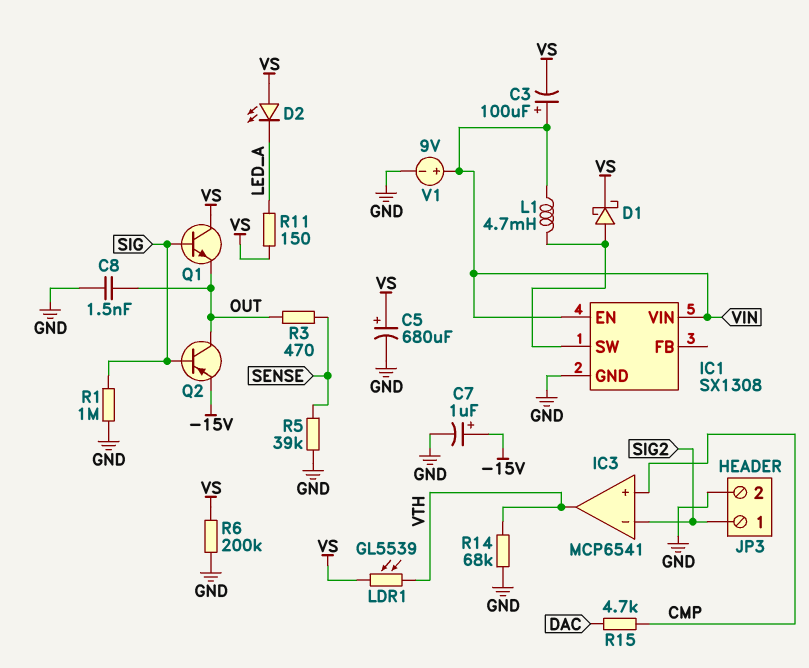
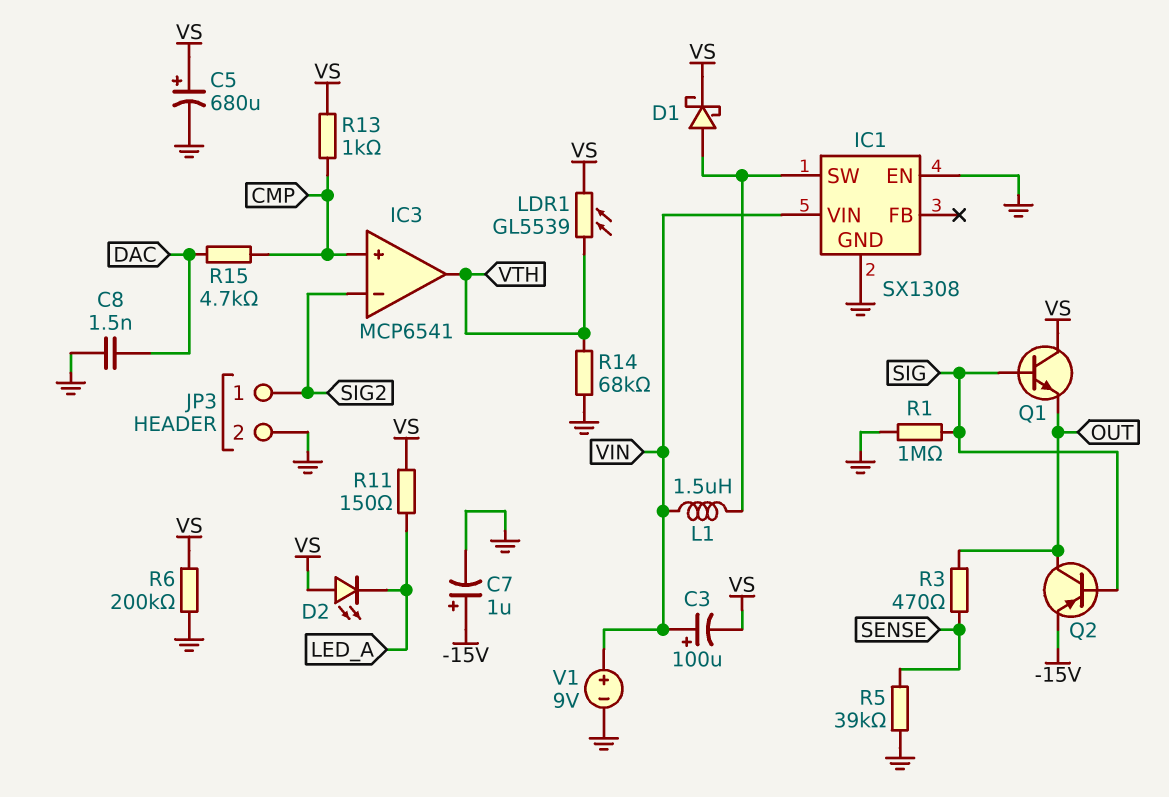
C8: 1.5nF (GND, OUT) -> 1.5nF (DAC, GND)
IC1 pin EN: VIN -> GND
L1: 4.7mH (IC1/SW, VIN) -> 1.5uH (IC1/SW, VIN)
R13: none -> 1k (CMP, VS)

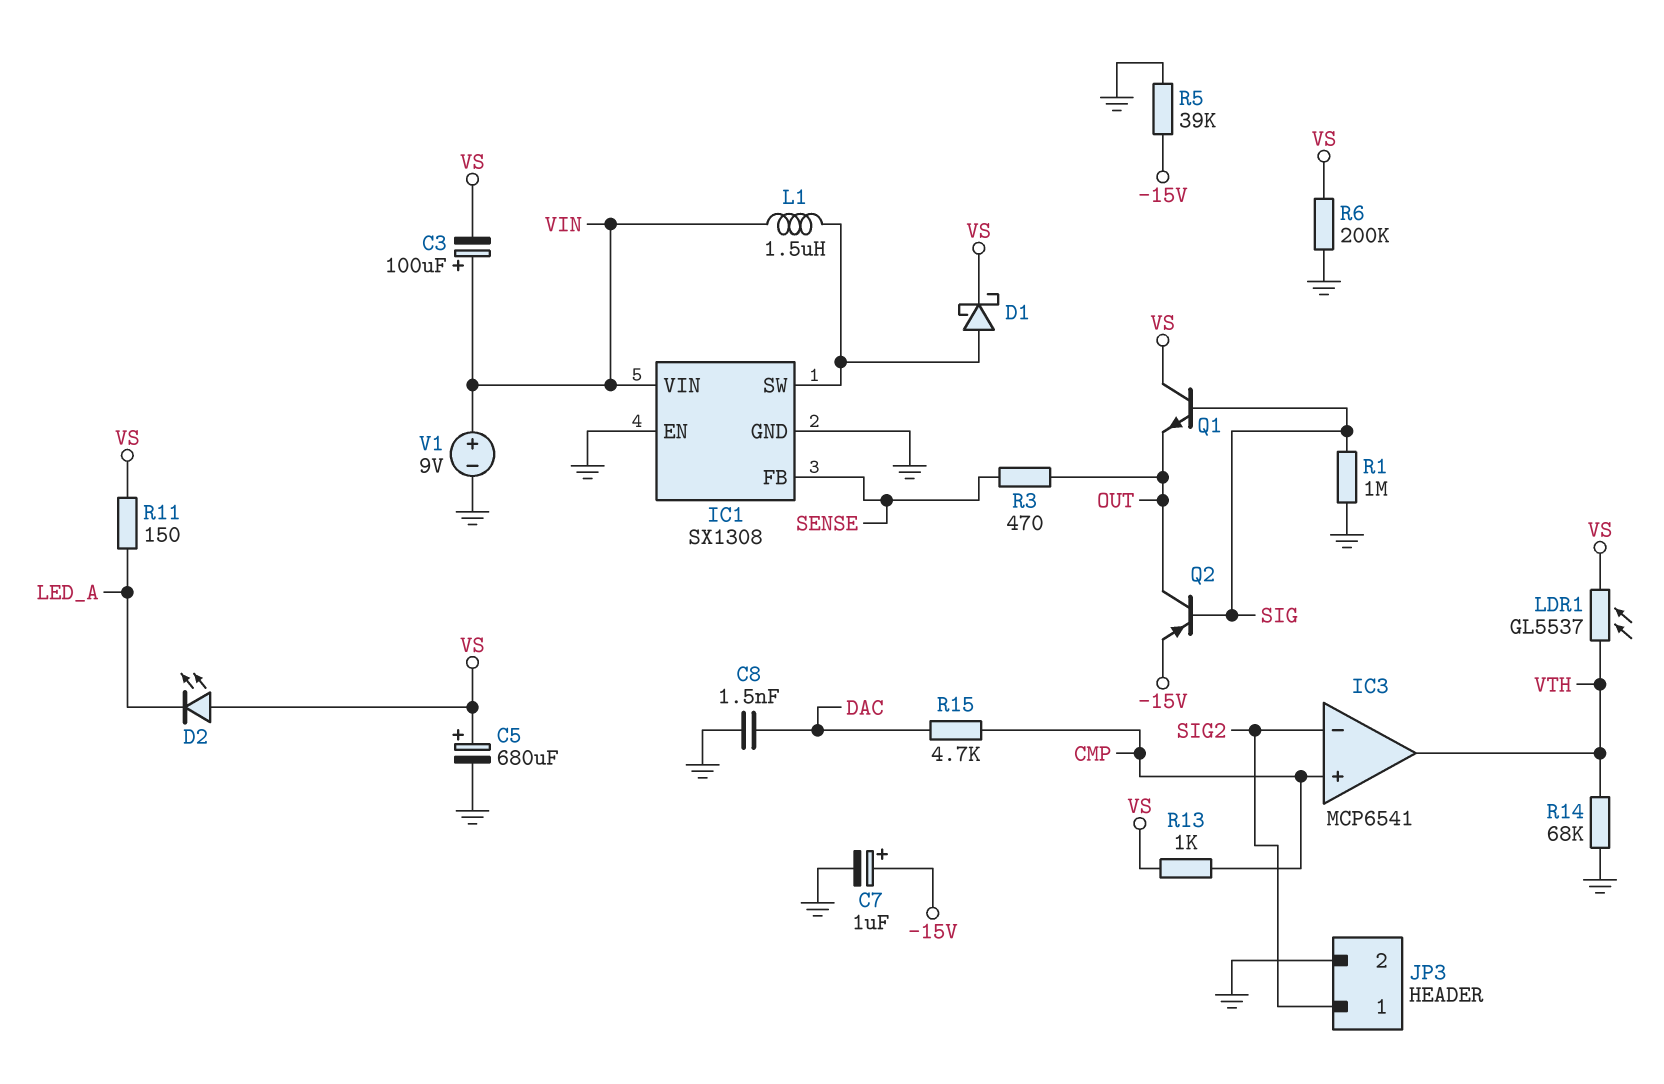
IC1 pin FB: none -> SENSE
LDR1: GL5539 (VS, VTH) -> GL5537 (VS, VTH)
R5: 39k (GND, SENSE) -> 39k (-15V, GND)

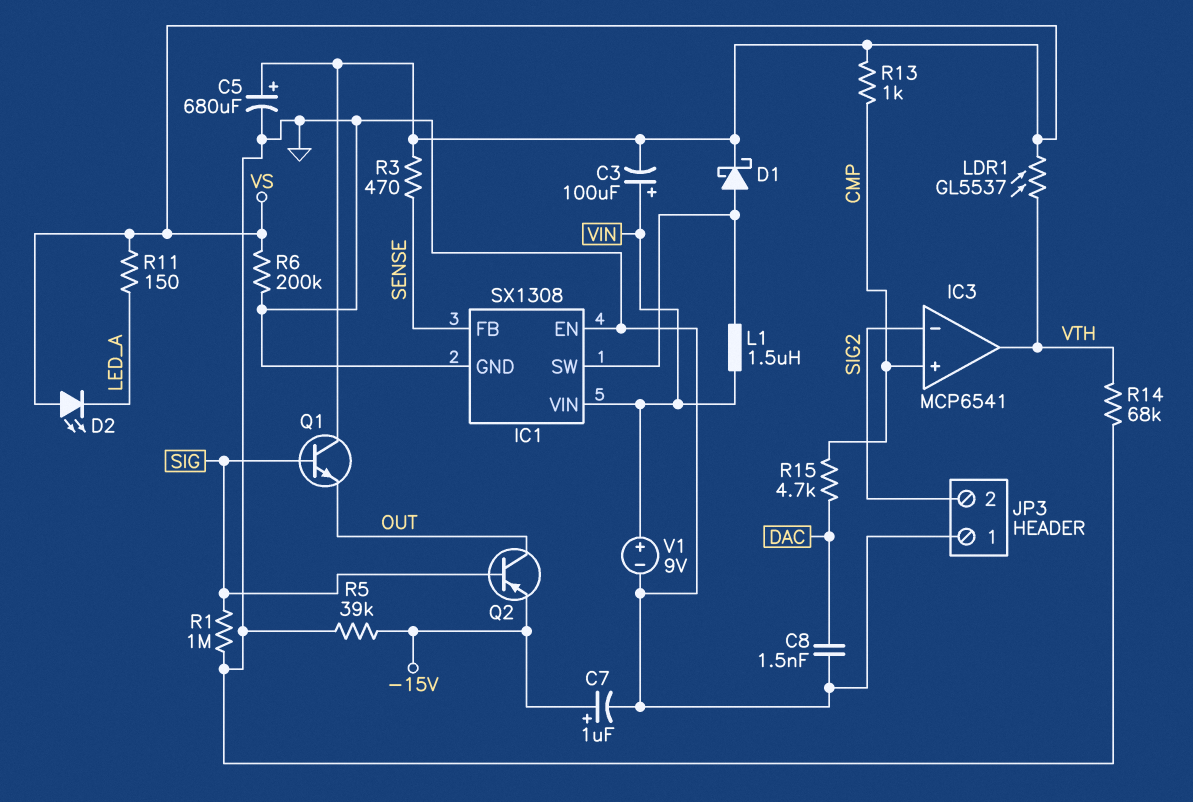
JP3 pin 1: SIG2 -> GND
JP3 pin 2: GND -> SIG2
R3: 470 (OUT, SENSE) -> 470 (SENSE, VS)

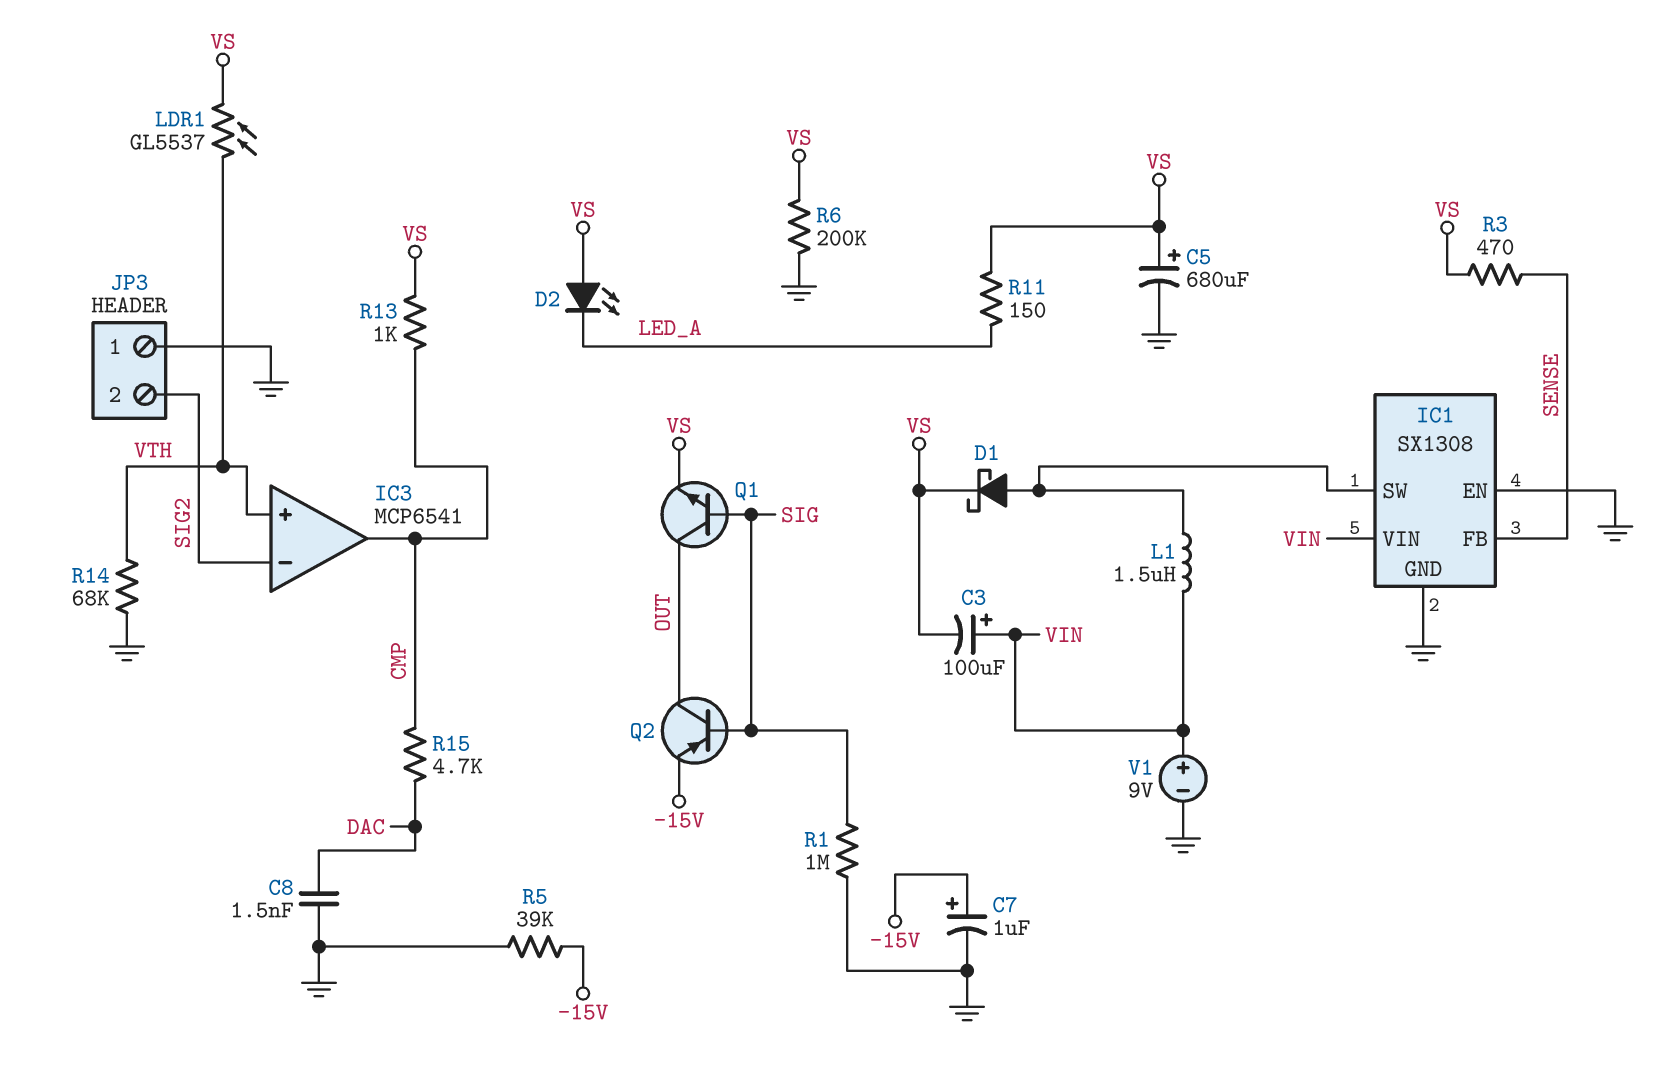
IC3 pin in+: CMP -> VTH
IC3 pin out: VTH -> CMP
Q1: NPN (B SIG, C VS, E OUT) -> NPN (B SIG, C OUT, E VS)

